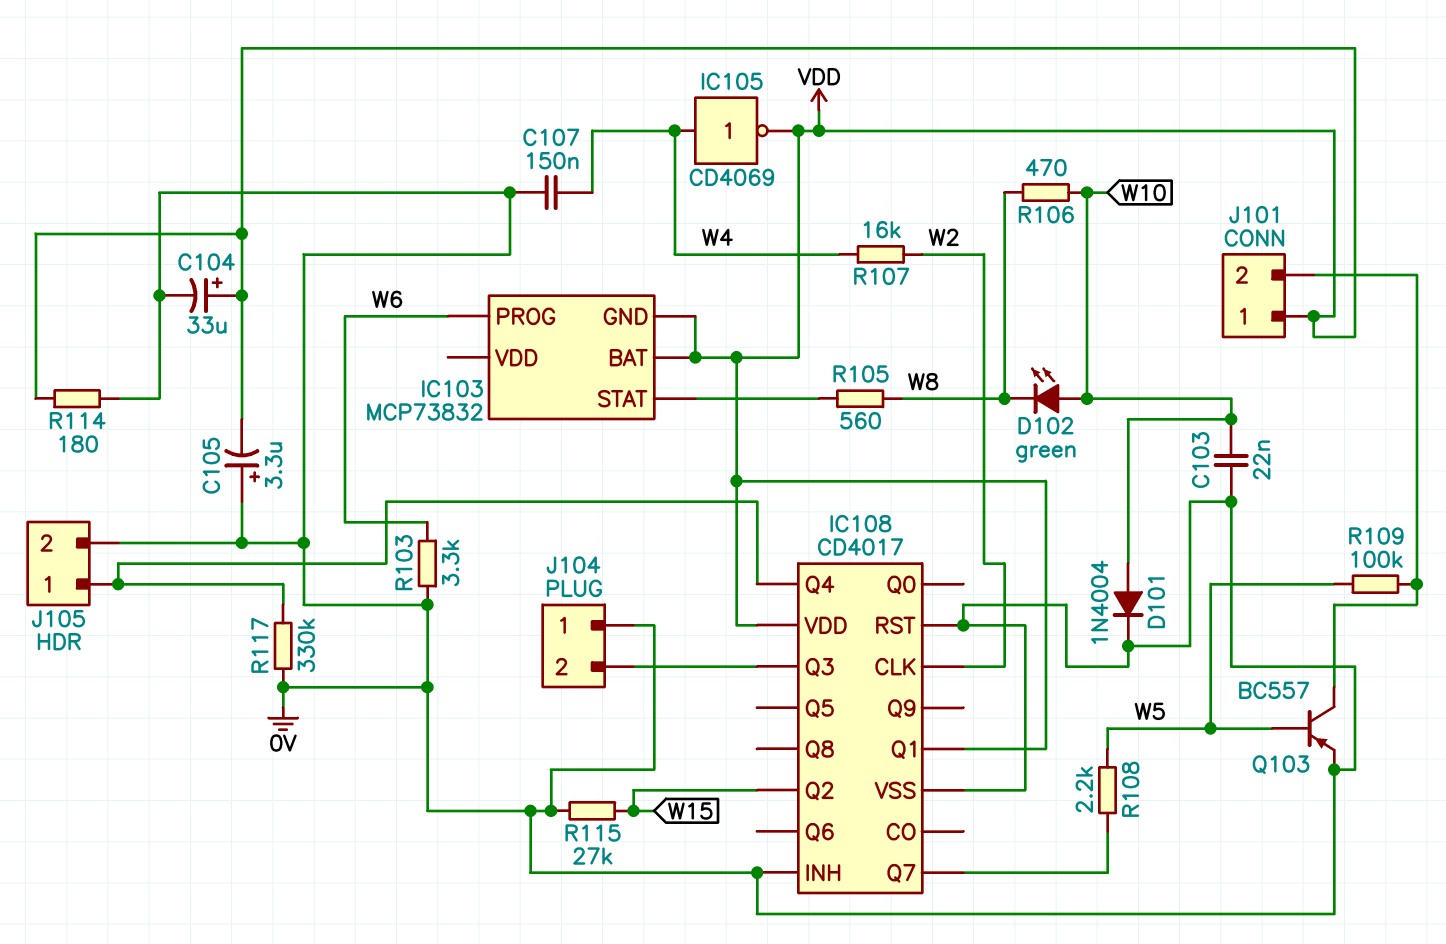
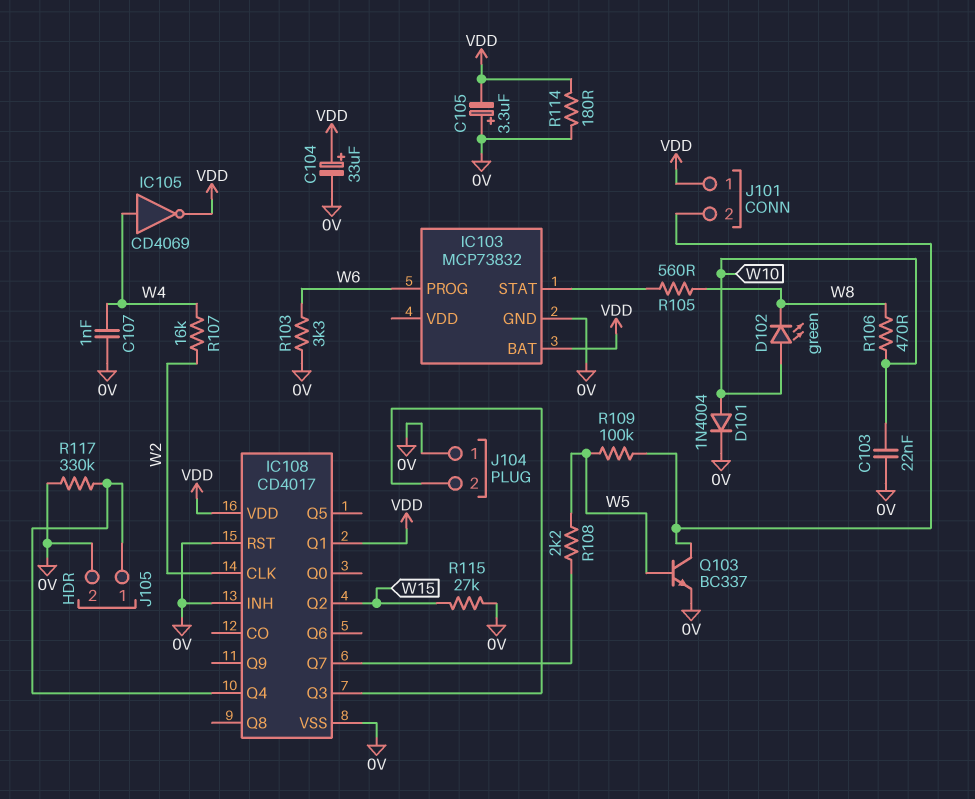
C107: 150nF (0V, W4) -> 1nF (0V, W4)
IC103 pin GND: VDD -> 0V
Q103: PNP BC557 (B W5, C J101/2, E 0V) -> NPN BC337 (B W5, C J101/2, E 0V)

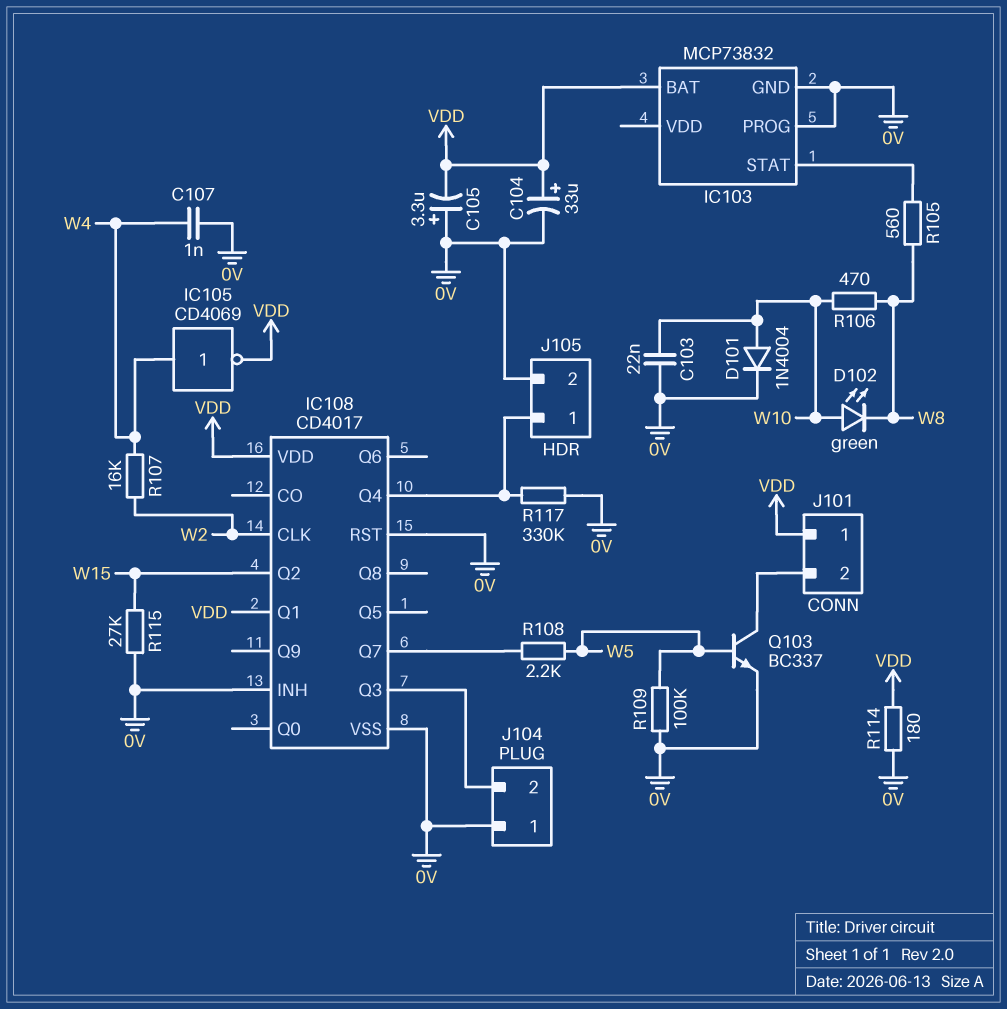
IC103 pin PROG: W6 -> 0V
R103: 3.3k (0V, W6) -> none
R109: 100k (J101/2, W5) -> 100k (0V, W5)

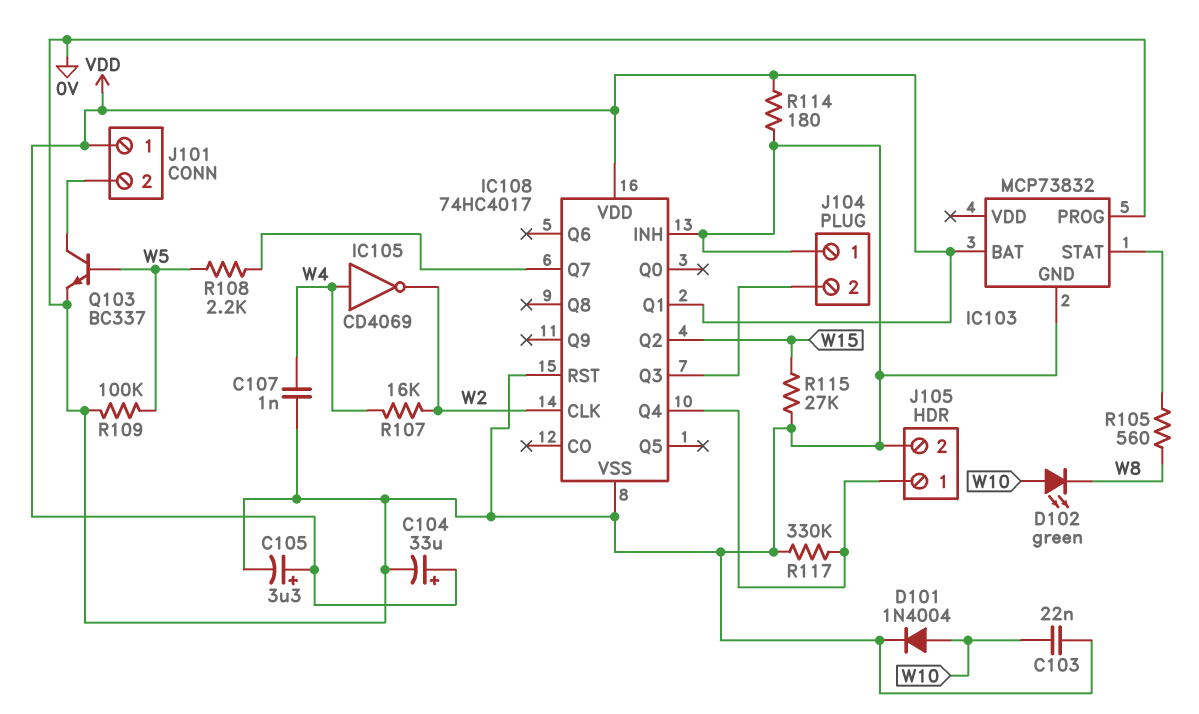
C105: 3.3uF (plus 0V, minus VDD) -> 3.3uF (plus VDD, minus 0V)
IC105: NOT CD4069 (in W4, out VDD) -> NOT CD4069 (in W4, out W2)
IC108: CD4017 -> 74HC4017
R106: 470 (W8, W10) -> none

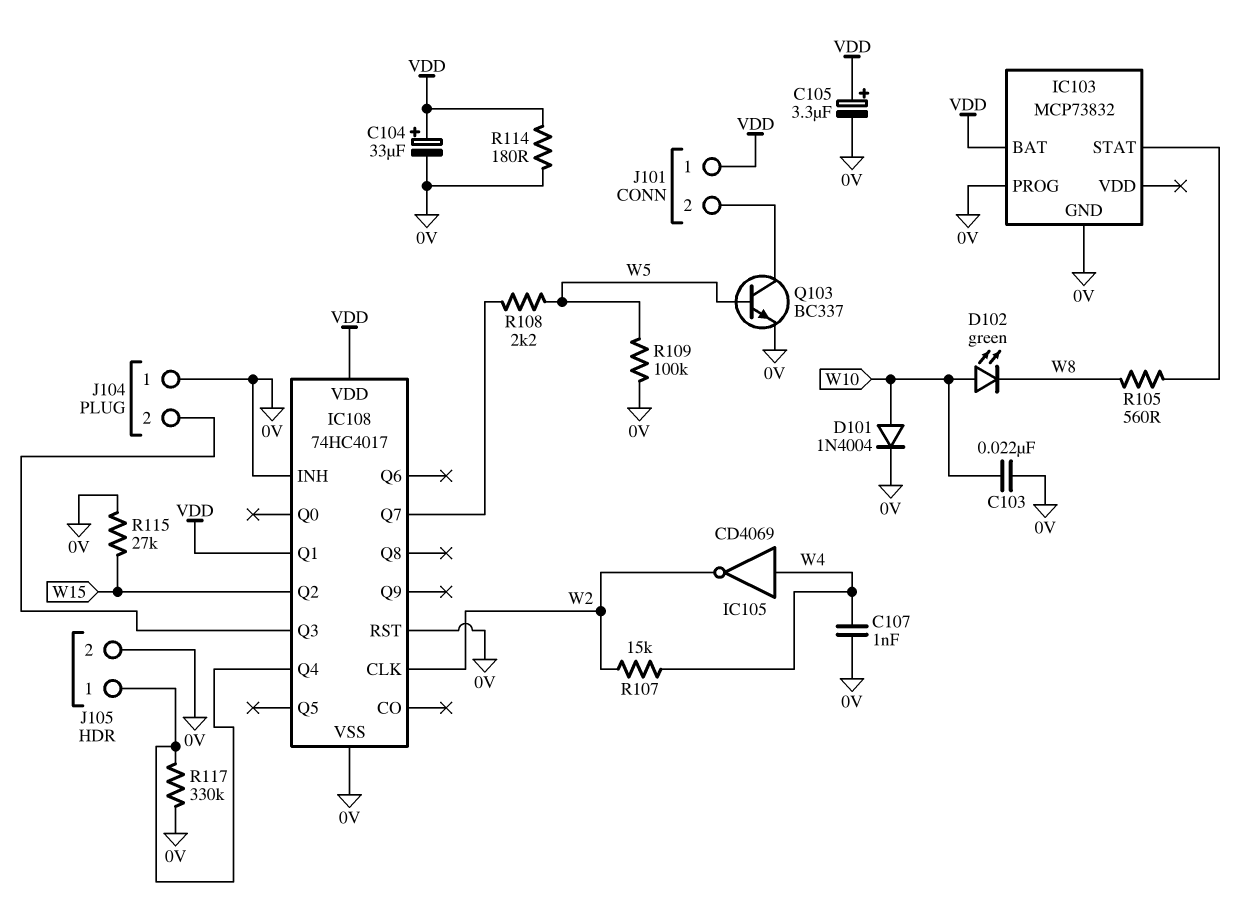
R107: 16k (W2, W4) -> 15k (W2, W4)

